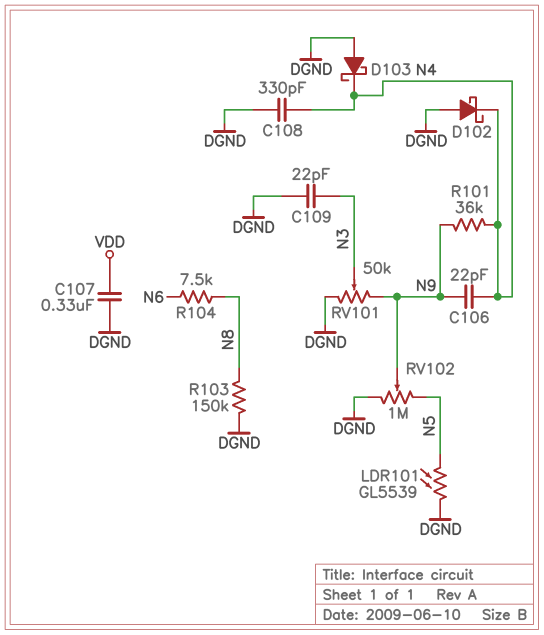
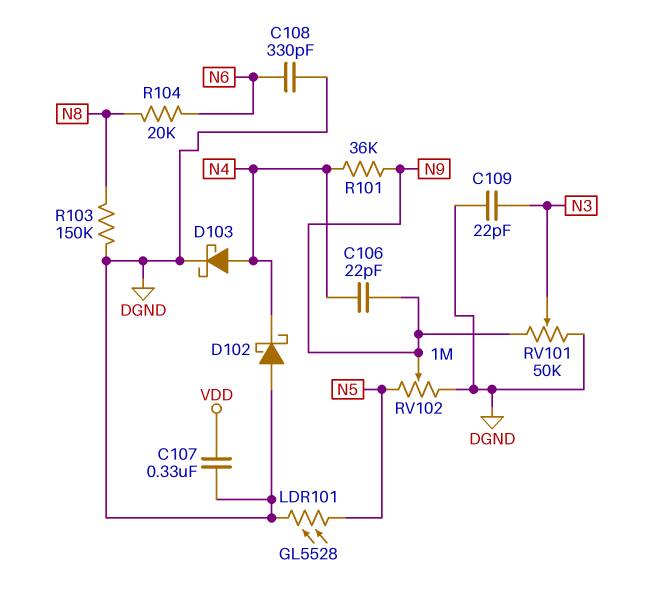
C108: 330pF (DGND, N4) -> 330pF (DGND, N6)
D103: schottky (A DGND, K N4) -> schottky (A N4, K DGND)
LDR101: GL5539 (DGND, N5) -> GL5528 (DGND, N5)
R104: 7.5k (N6, N8) -> 20k (N6, N8)

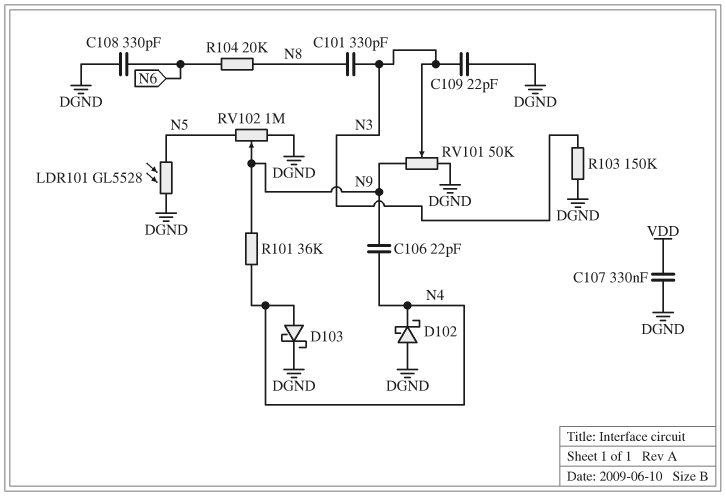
C101: none -> 330pF (N3, N8)
R103: 150k (DGND, N8) -> 150k (DGND, N3)

